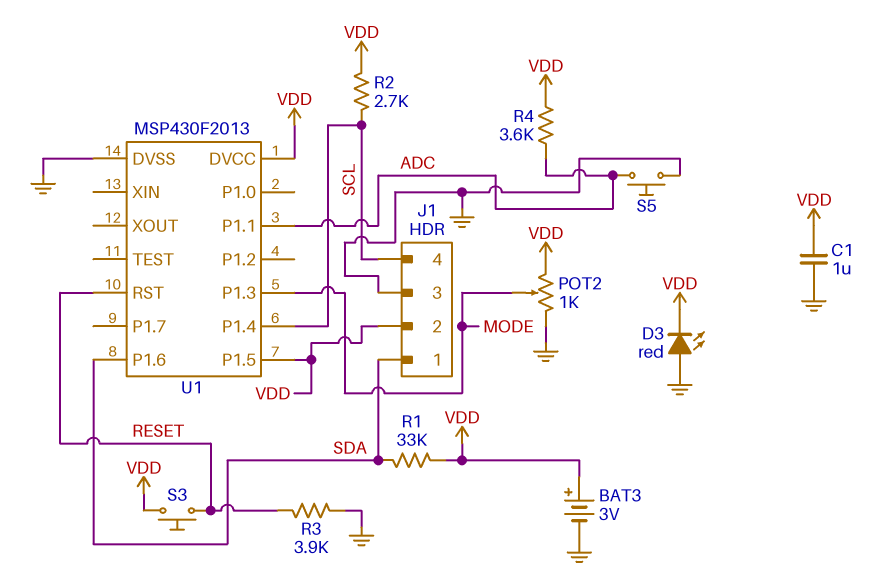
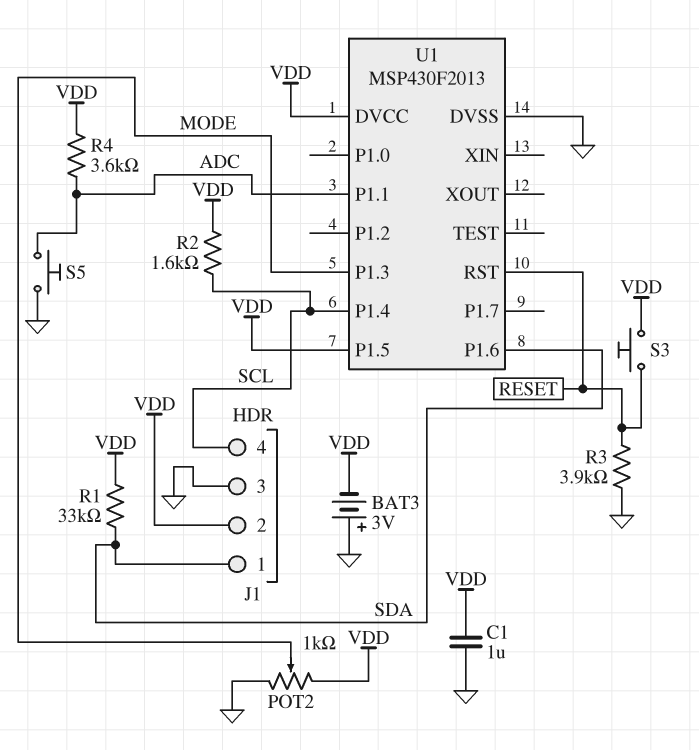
BAT3: 3V (plus VDD, minus GND) -> 3V (plus GND, minus VDD)
D3: LED red (A GND, K VDD) -> none
R2: 2.7k (SCL, VDD) -> 1.6k (SCL, VDD)

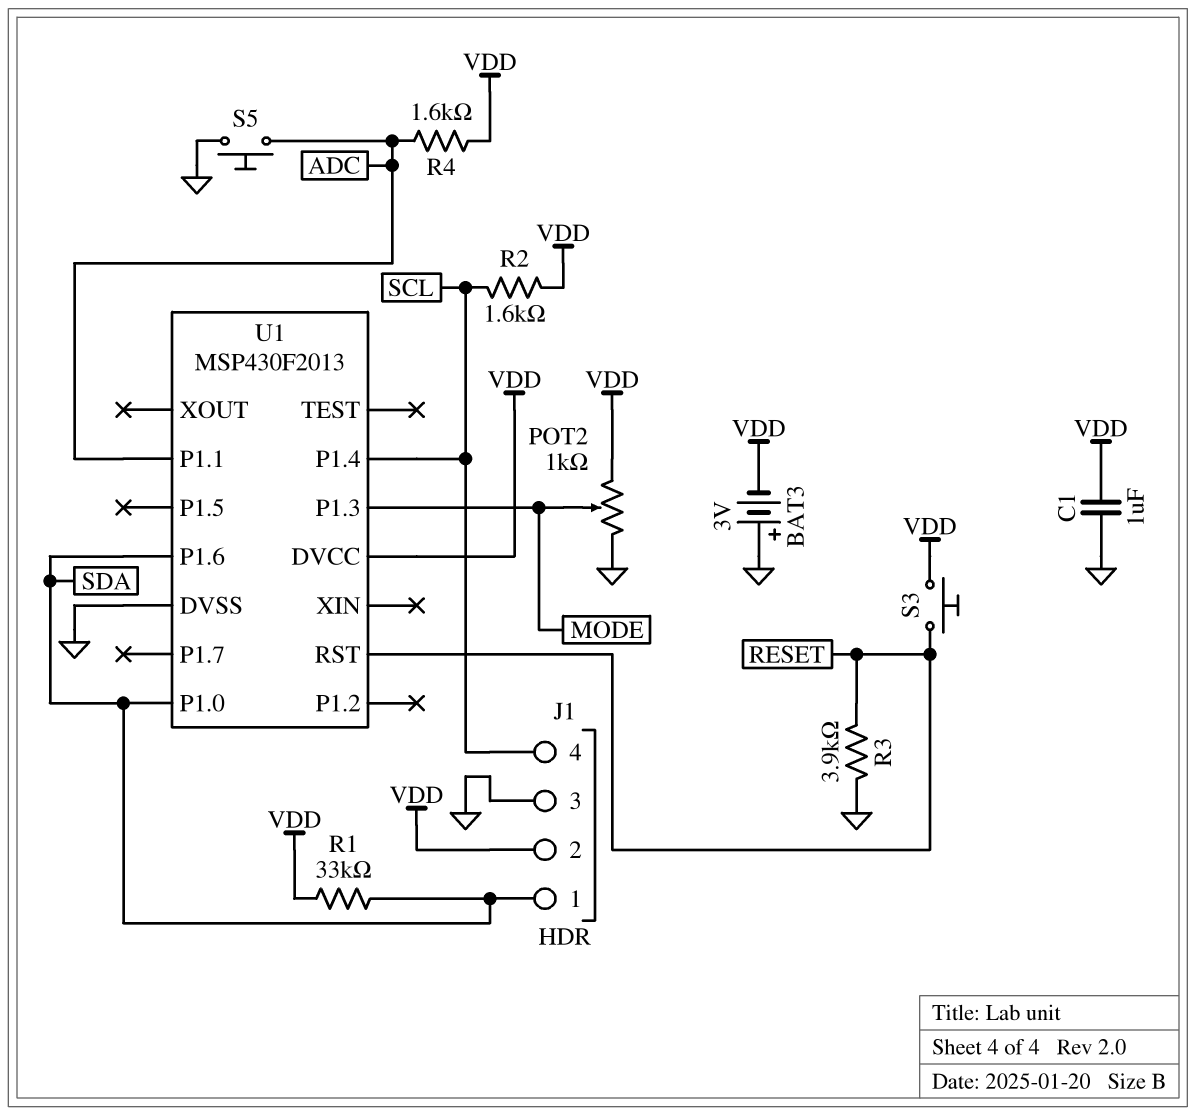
R4: 3.6k (ADC, VDD) -> 1.6k (ADC, VDD)
U1 pin P1.0: none -> SDA
U1 pin P1.5: VDD -> none

